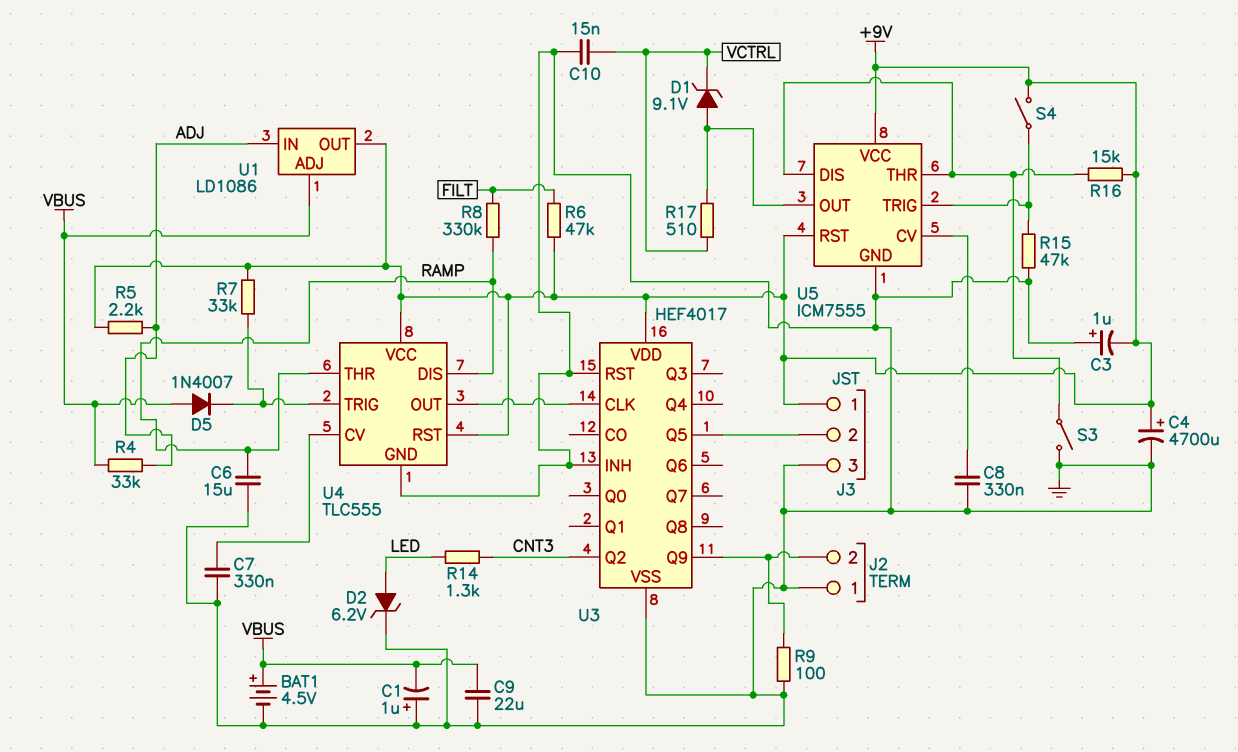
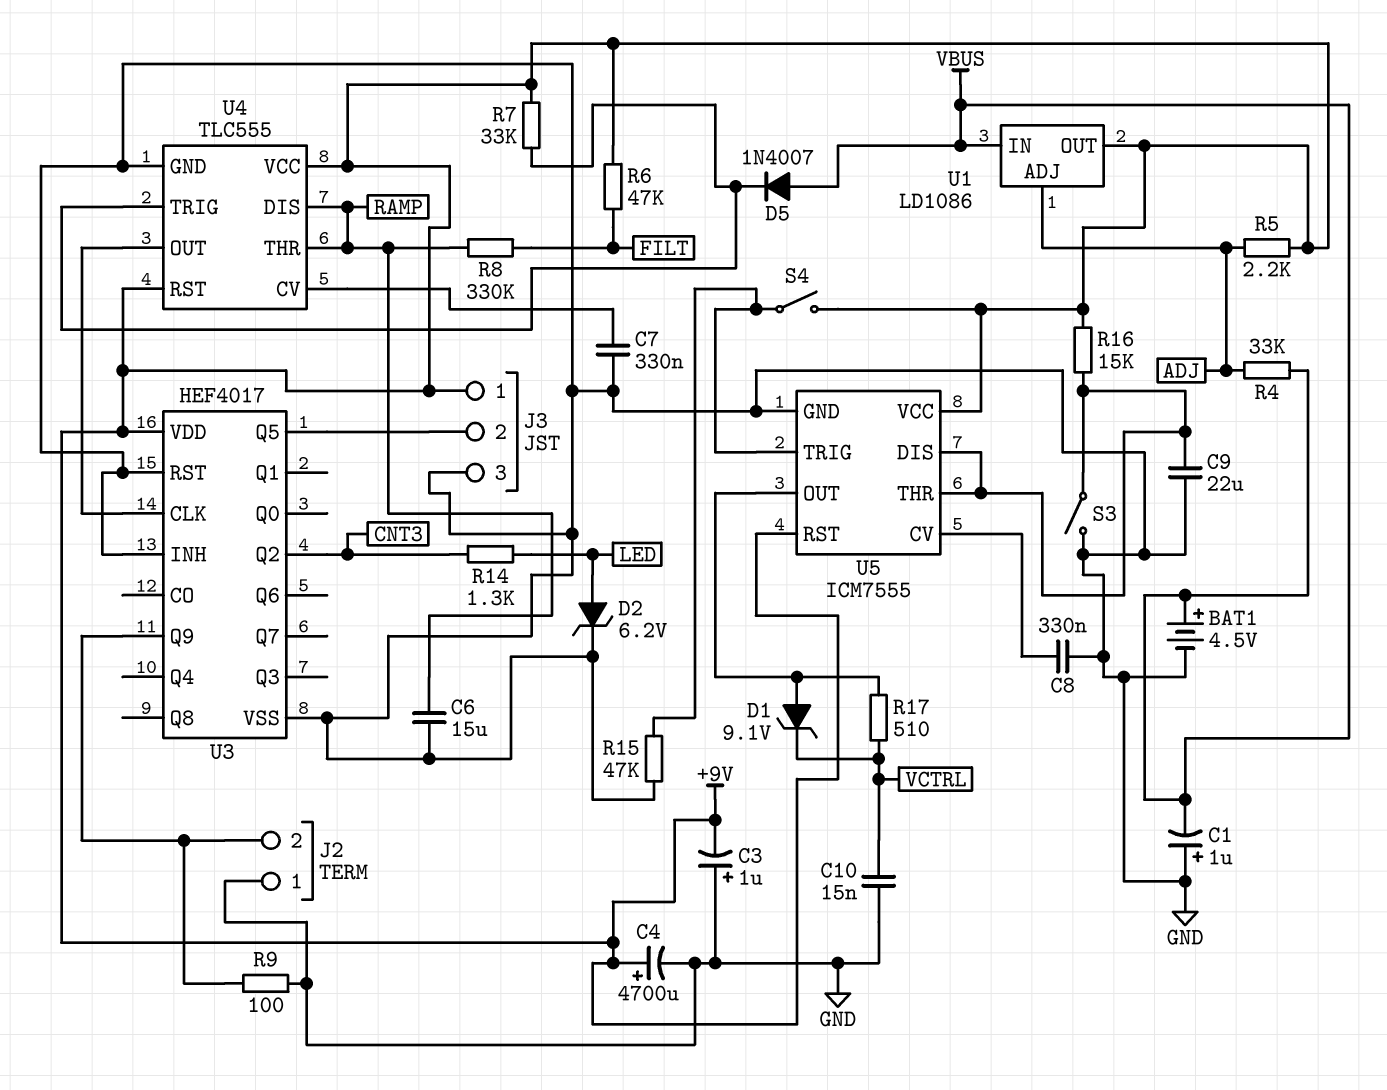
C9: 22uF (GND, VBUS) -> 22uF (GND, U5/DIS)
U1 pin ADJ: VBUS -> ADJ
U1 pin IN: ADJ -> VBUS

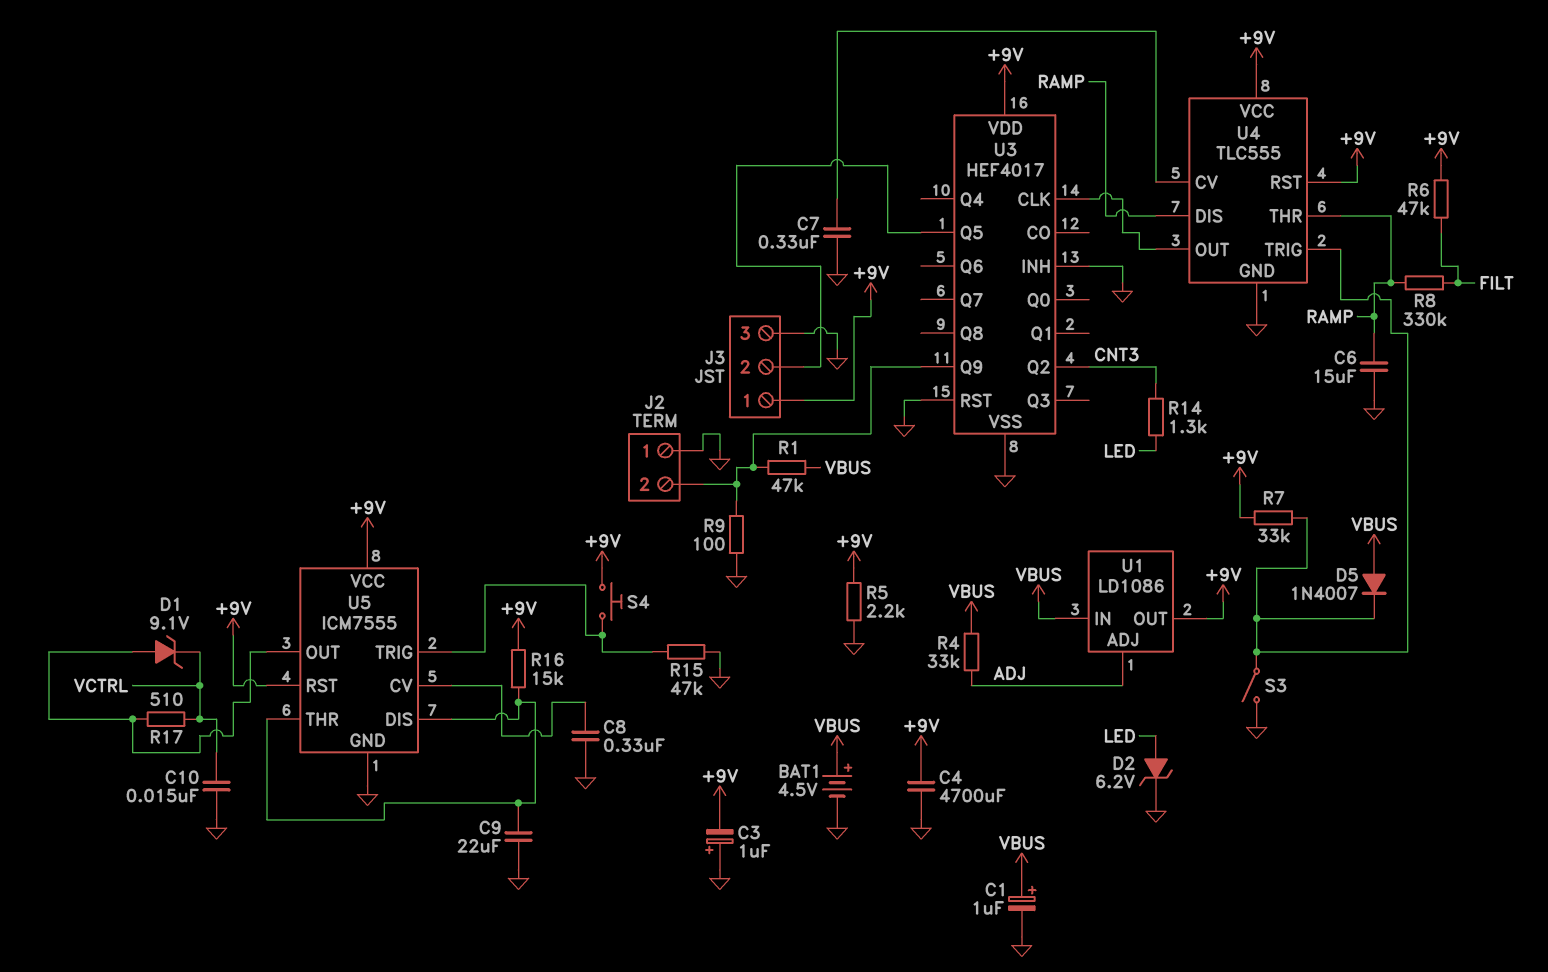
C1: 1uF (plus GND, minus VBUS) -> 1uF (plus VBUS, minus GND)
C4: 4700uF (plus +9V, minus GND) -> 4700uF (+9V, GND)
R1: none -> 47k (J2/2, VBUS)
R5: 2.2k (+9V, ADJ) -> 2.2k (+9V, GND)
S3: switch (GND, U5/DIS) -> switch (GND, U4/TRIG)
S4: switch (+9V, U5/TRIG) -> button (+9V, U5/TRIG)

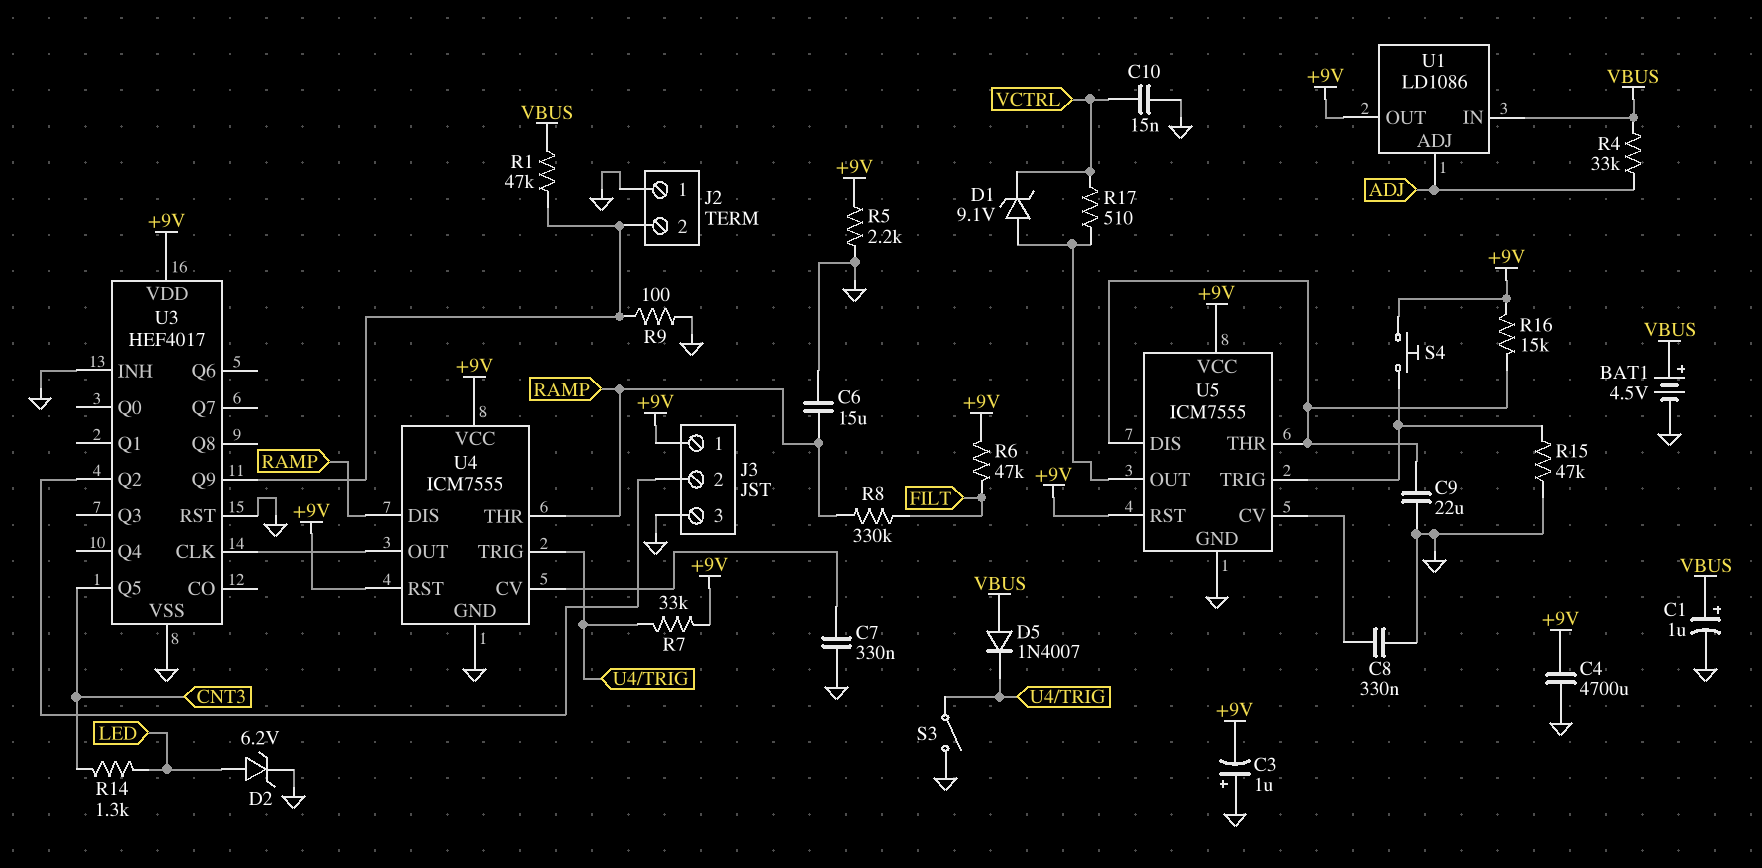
U3 pin Q2: CNT3 -> J3/2
U3 pin Q5: J3/2 -> CNT3
U4: TLC555 -> ICM7555

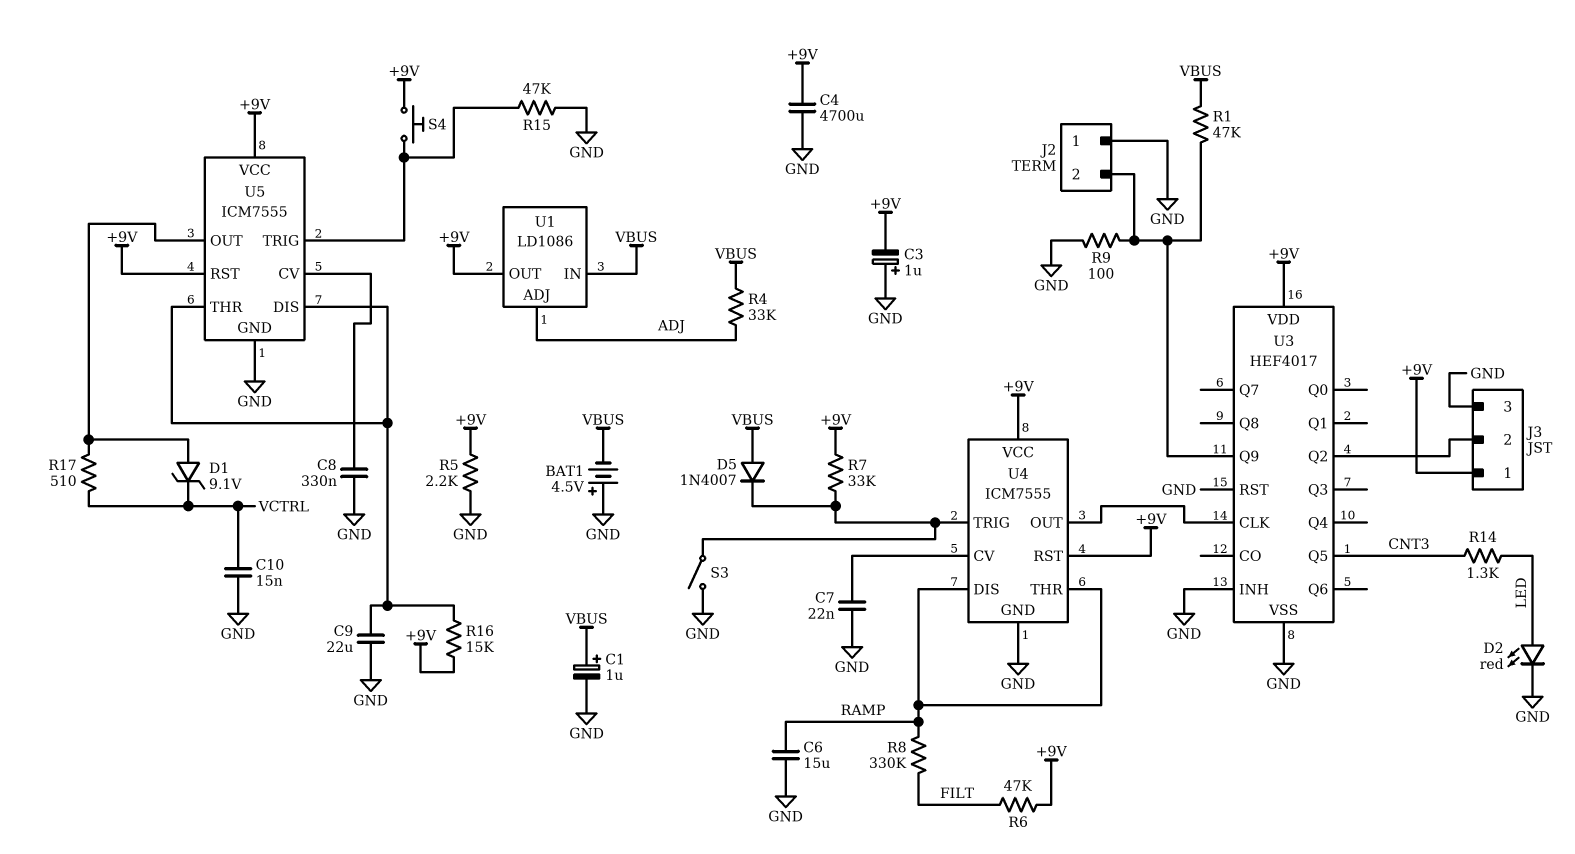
BAT1: 4.5V (plus VBUS, minus GND) -> 4.5V (plus GND, minus VBUS)
C7: 330nF (GND, U4/CV) -> 22nF (GND, U4/CV)
D2: zener 6.2V (A LED, K GND) -> LED red (A LED, K GND)

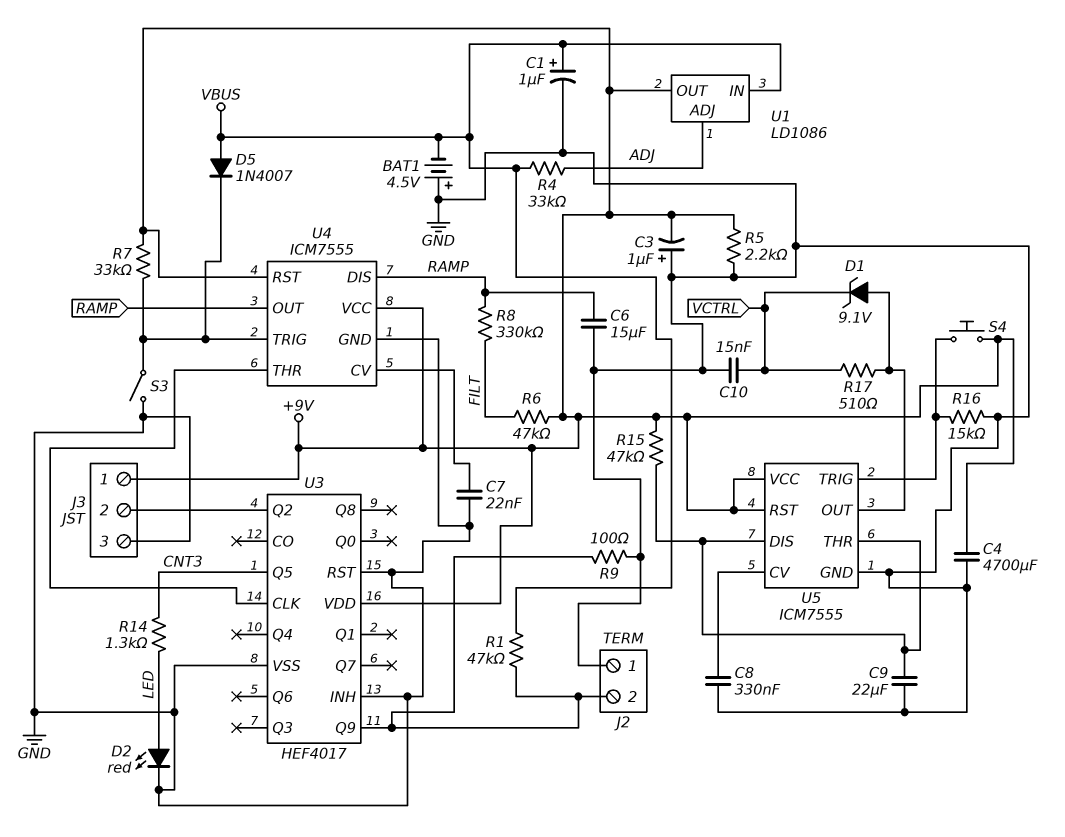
R15: 47k (GND, U5/TRIG) -> 47k (+9V, U5/DIS)
R16: 15k (+9V, U5/DIS) -> 15k (GND, U5/TRIG)
U4 pin OUT: U3/CLK -> RAMP
U4 pin THR: RAMP -> U3/CLK

